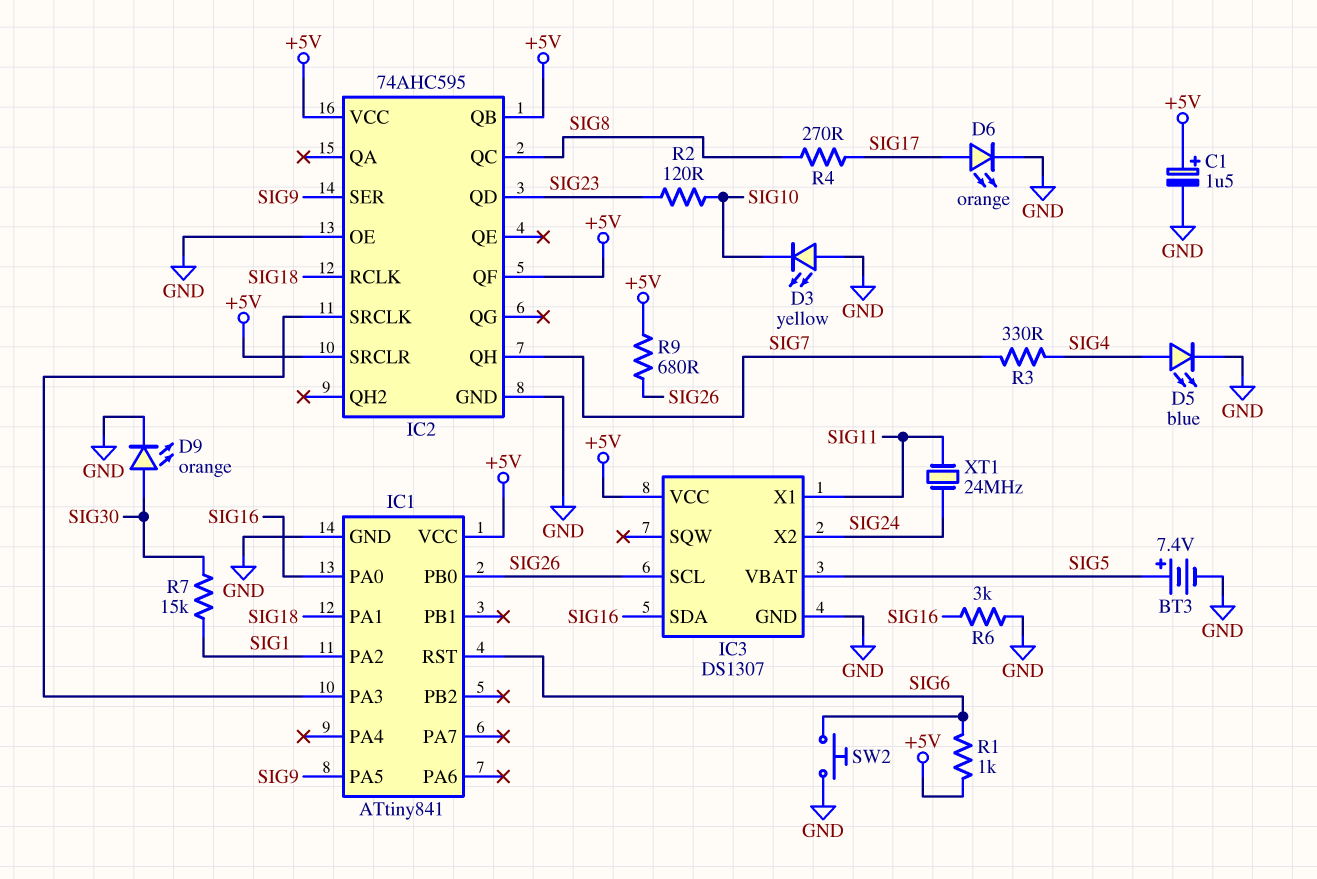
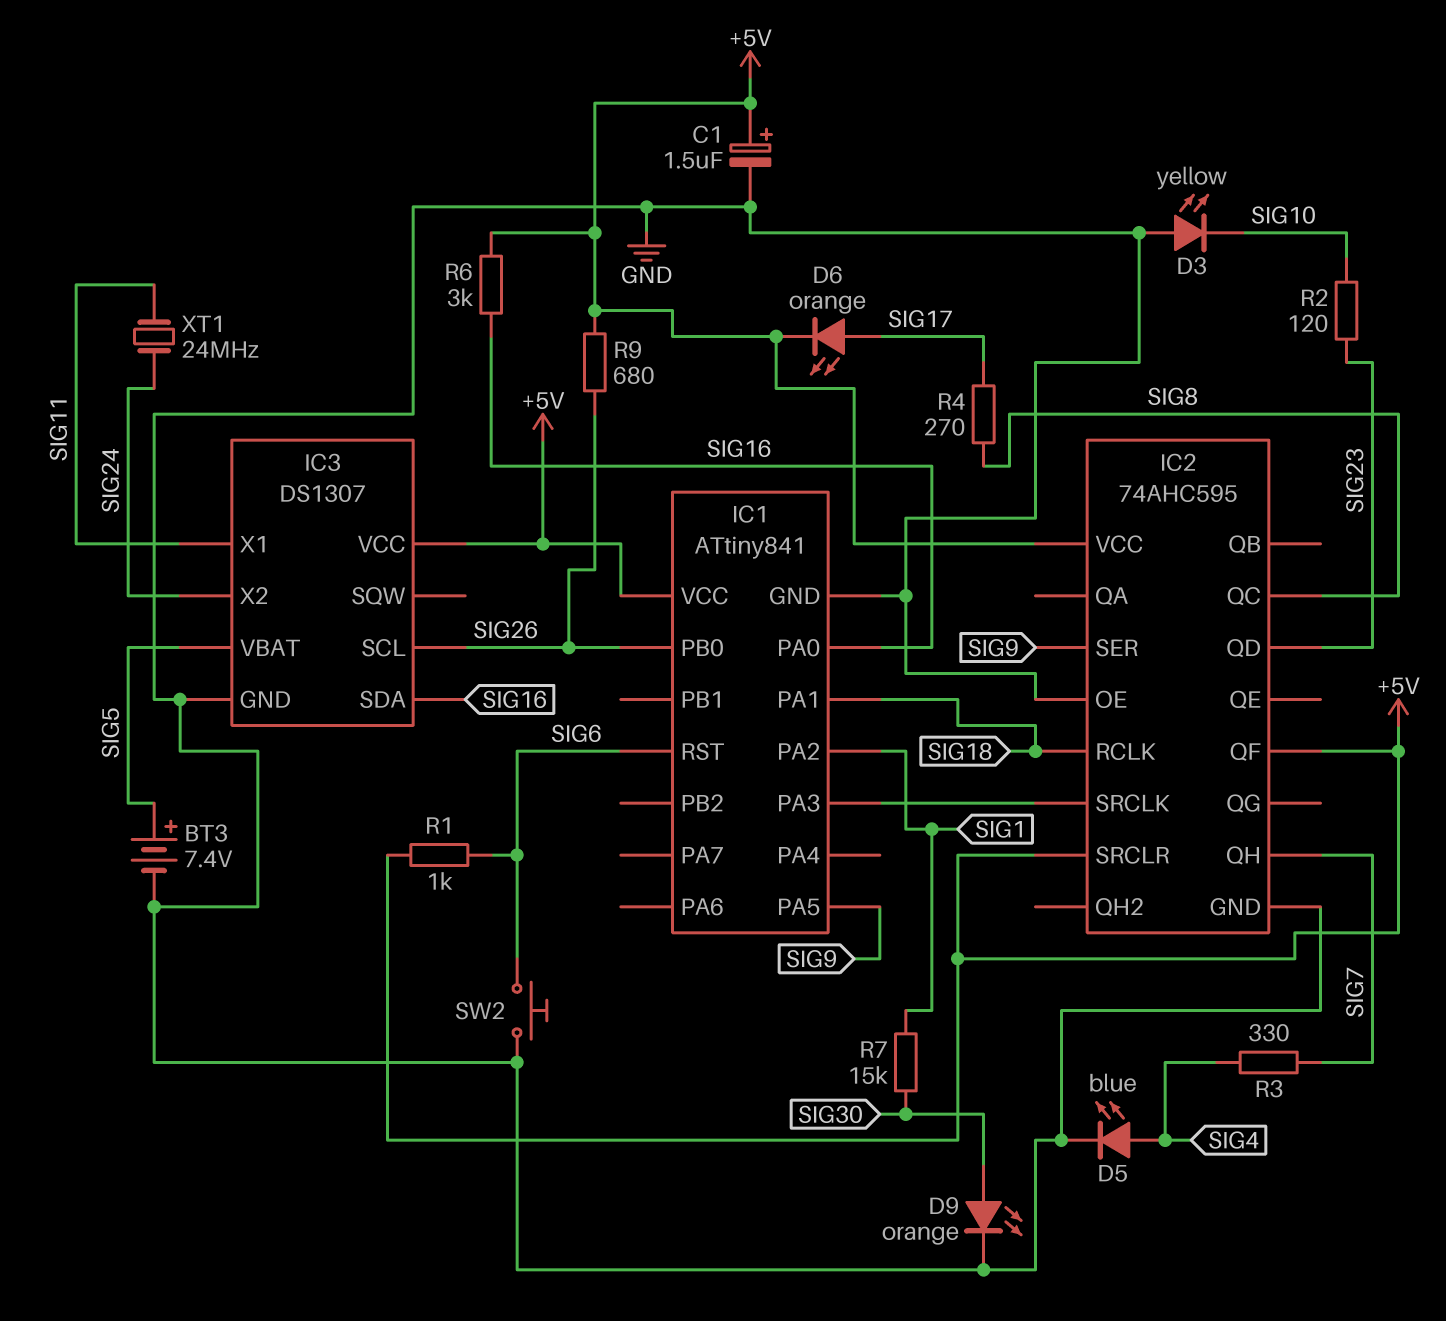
D6: LED orange (A SIG17, K GND) -> LED orange (A SIG17, K +5V)
IC2 pin QB: +5V -> none
R6: 3k (GND, SIG16) -> 3k (+5V, SIG16)

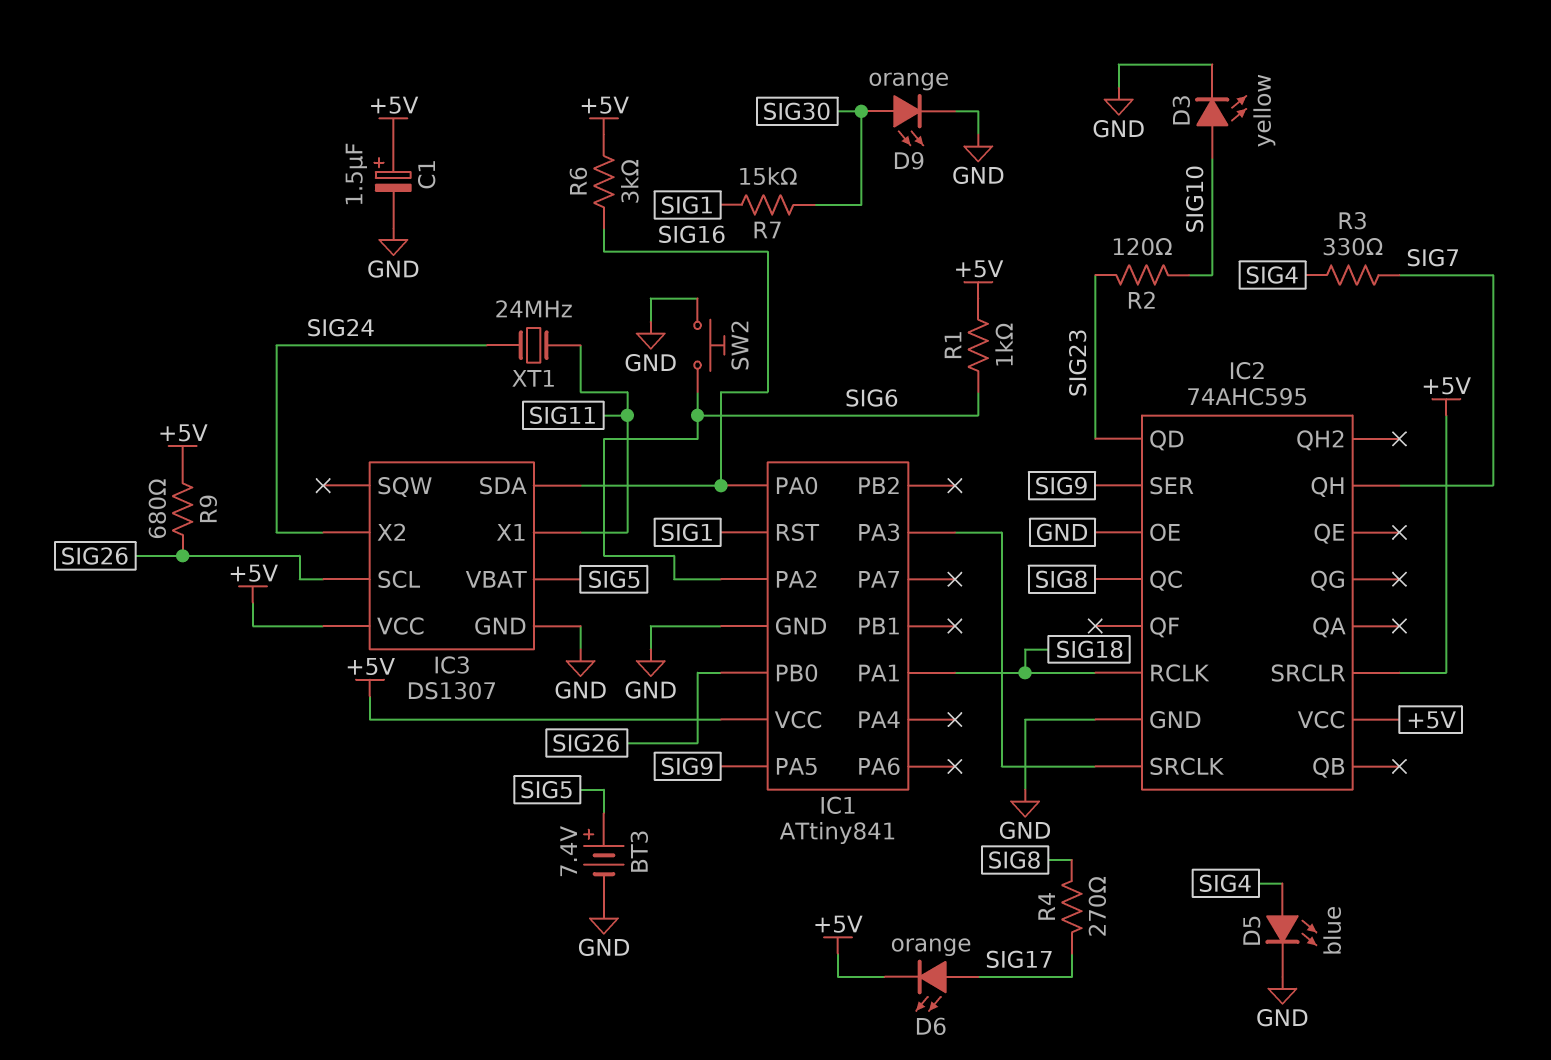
D3: LED yellow (A GND, K SIG10) -> LED yellow (A SIG10, K GND)
IC1 pin PA2: SIG1 -> SIG6
IC1 pin RST: SIG6 -> SIG1
IC2 pin QF: +5V -> none

